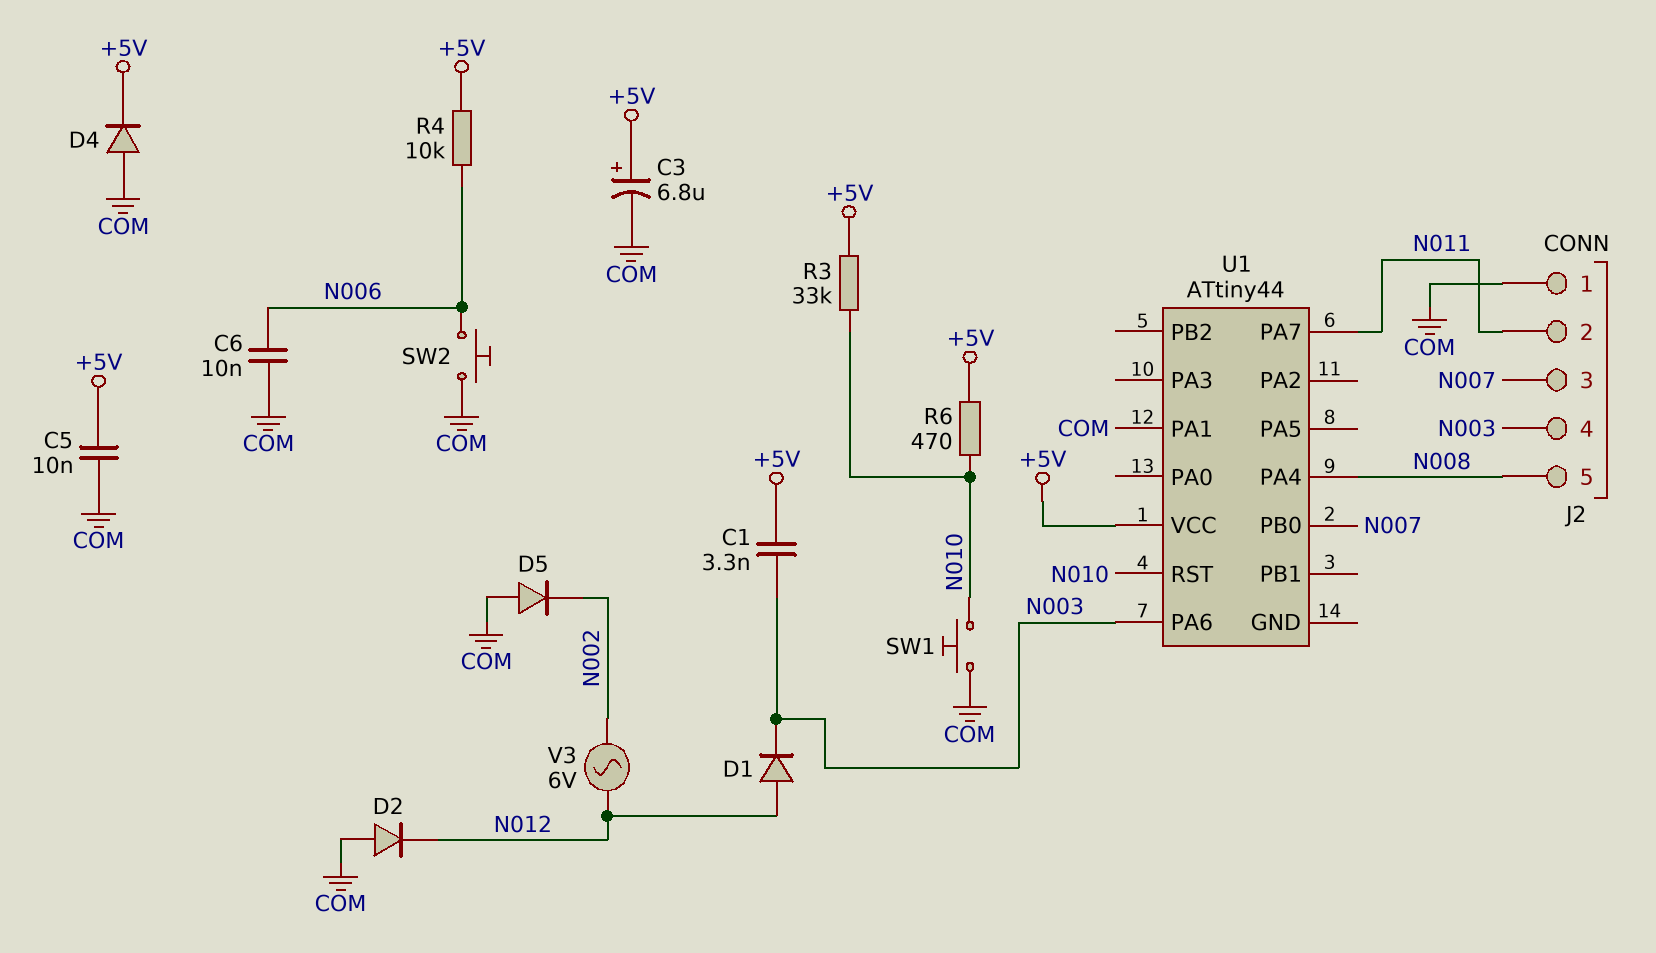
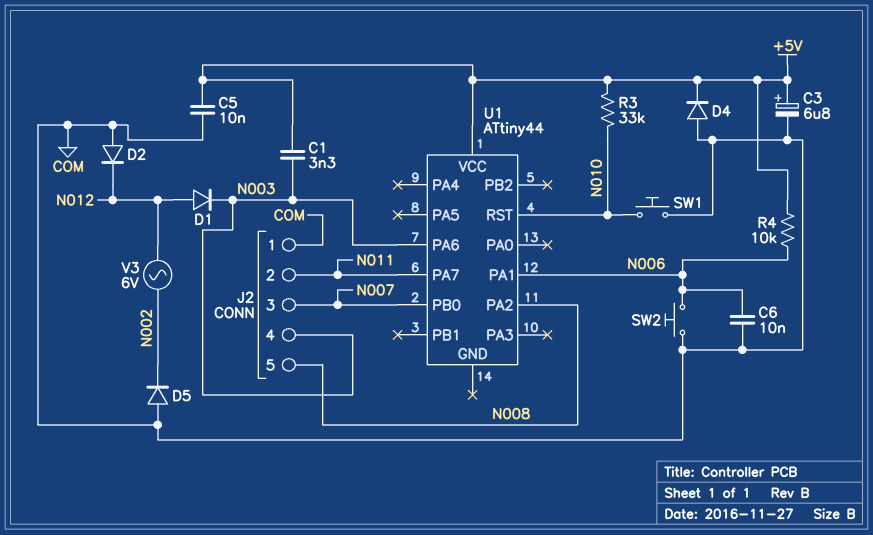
R6: 470 (+5V, N010) -> none
U1 pin PA1: COM -> N006
U1 pin PA2: none -> N008
U1 pin PA4: N008 -> none

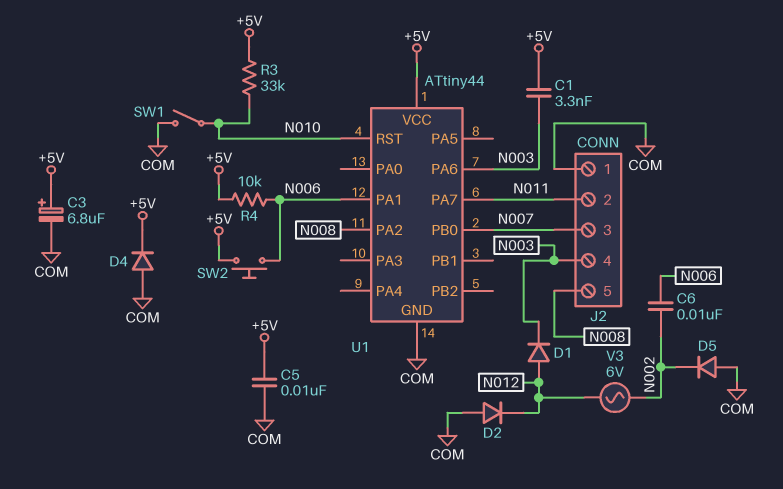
C6: 10nF (COM, N006) -> 10nF (N002, N006)
SW1: button (COM, N010) -> switch (COM, N010)
SW2: button (COM, N006) -> button (+5V, N006)
U1 pin GND: none -> COM

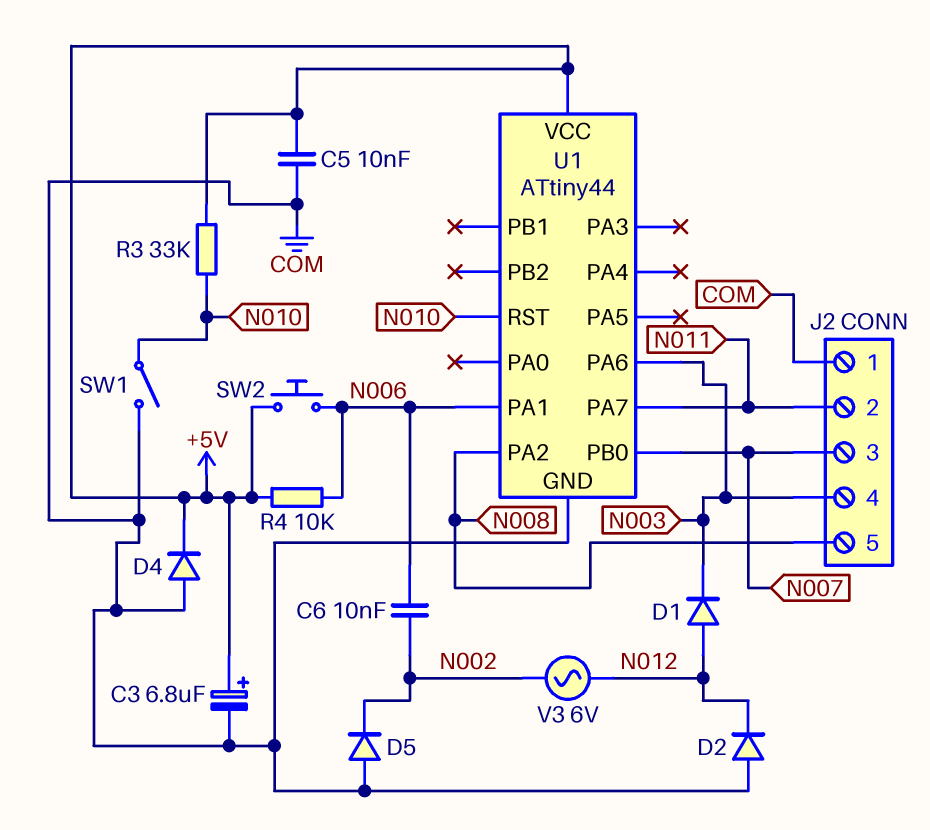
C1: 3.3nF (+5V, N003) -> none

